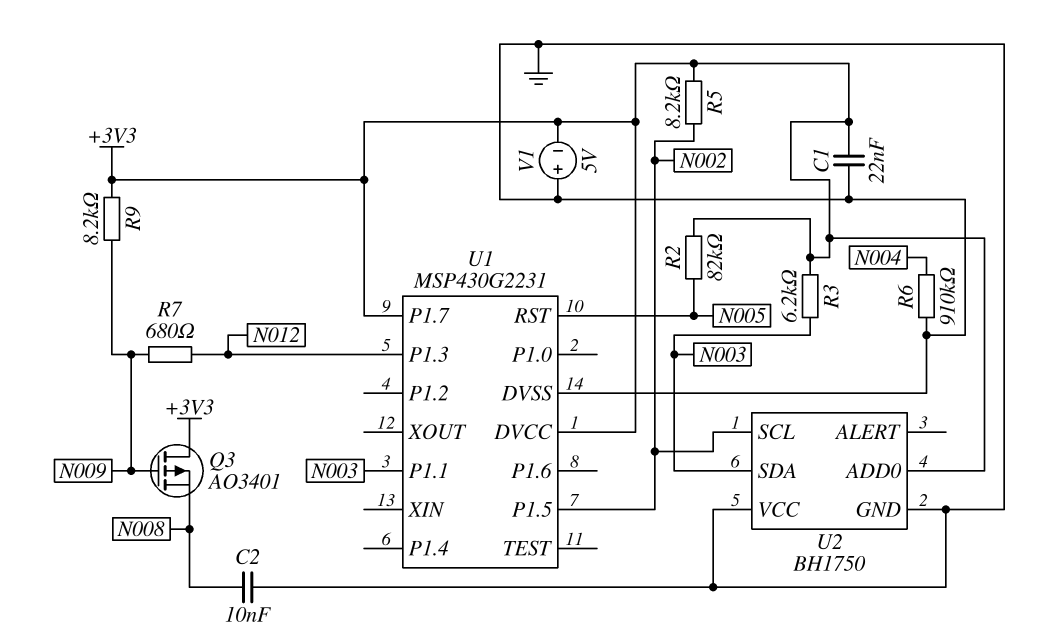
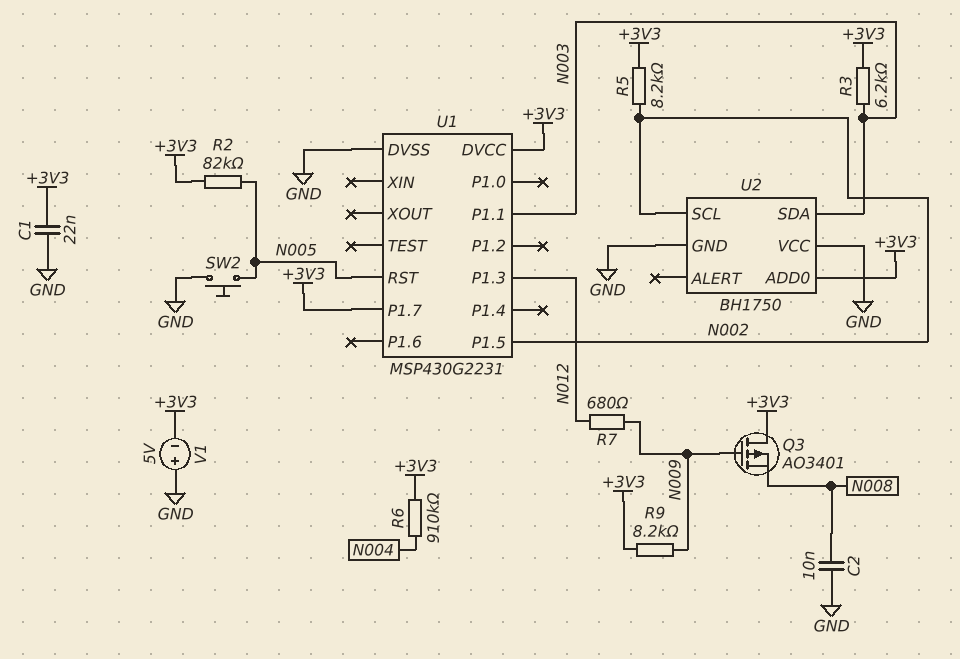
R6: 910k (GND, N004) -> 910k (+3V3, N004)
SW2: none -> button (GND, N005)

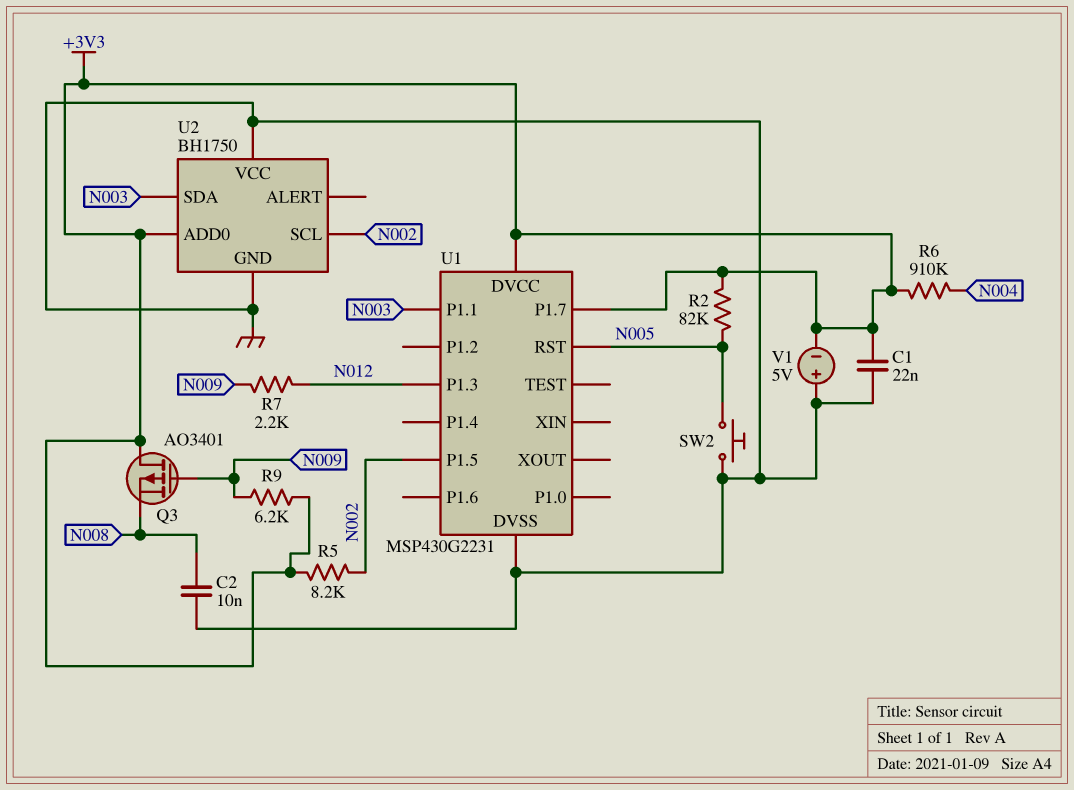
R3: 6.2k (+3V3, N003) -> none
R7: 680 (N009, N012) -> 2.2k (N009, N012)
R9: 8.2k (+3V3, N009) -> 6.2k (+3V3, N009)

